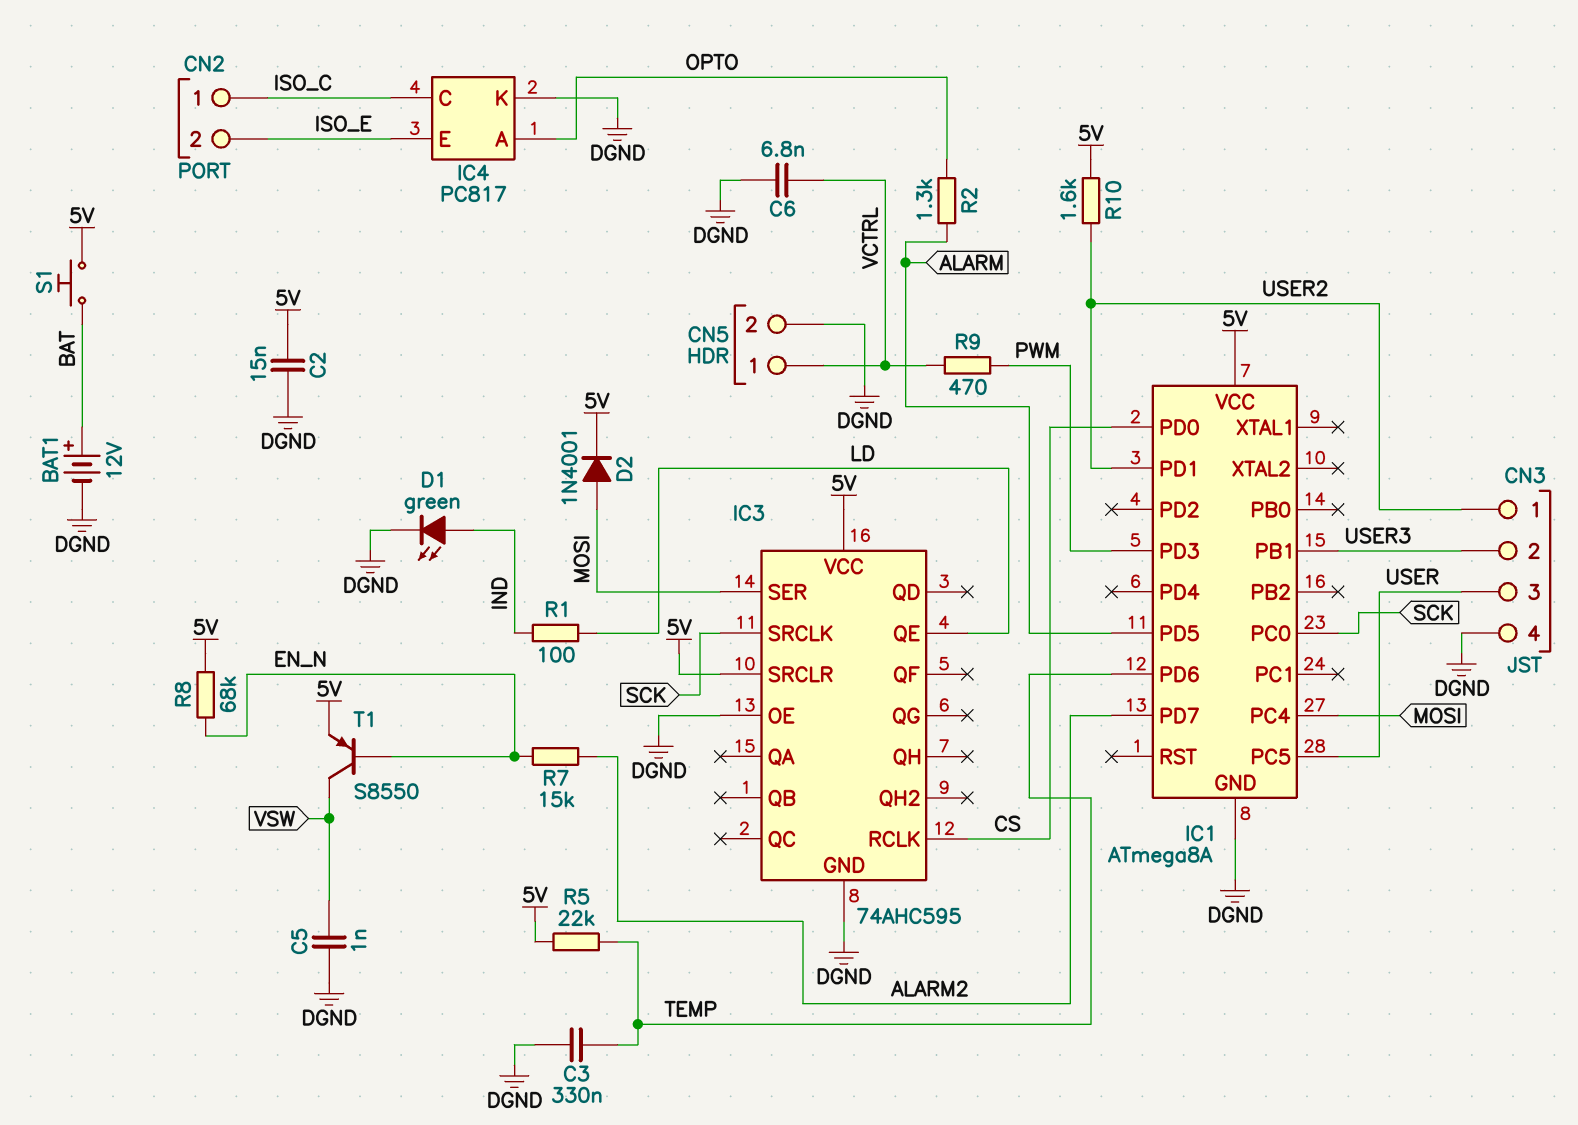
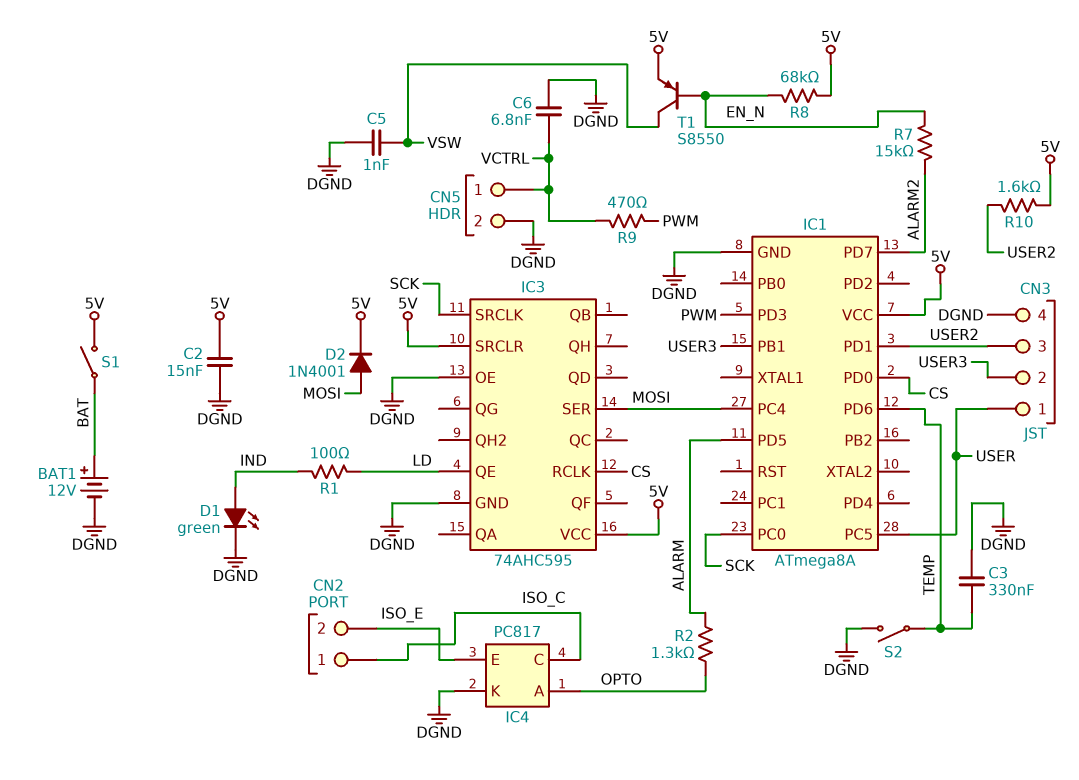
CN3 pin 1: USER2 -> USER
CN3 pin 3: USER -> USER2
R5: 22k (5V, TEMP) -> none
S1: button (5V, BAT) -> switch (5V, BAT)
S2: none -> switch (DGND, TEMP)

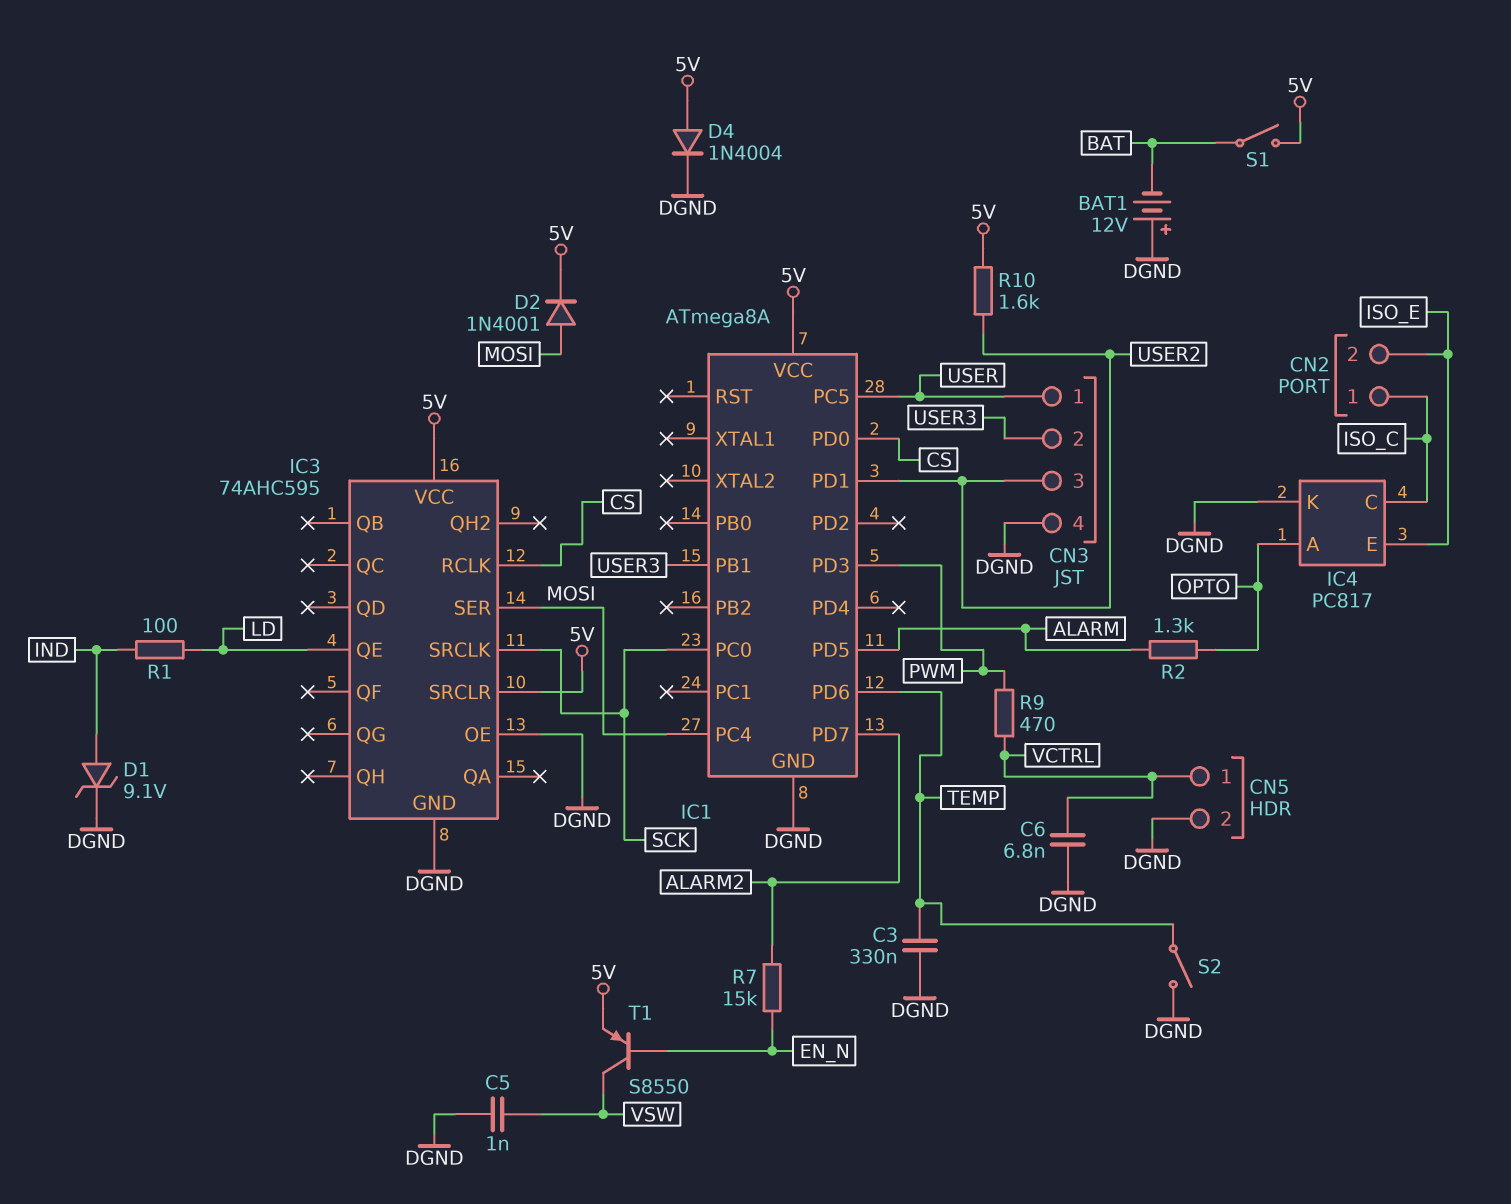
BAT1: 12V (plus BAT, minus DGND) -> 12V (plus DGND, minus BAT)
C2: 15nF (5V, DGND) -> none
D1: LED green (A IND, K DGND) -> zener 9.1V (A IND, K DGND)
D4: none -> diode 1N4004 (A 5V, K DGND)
R8: 68k (5V, EN_N) -> none

